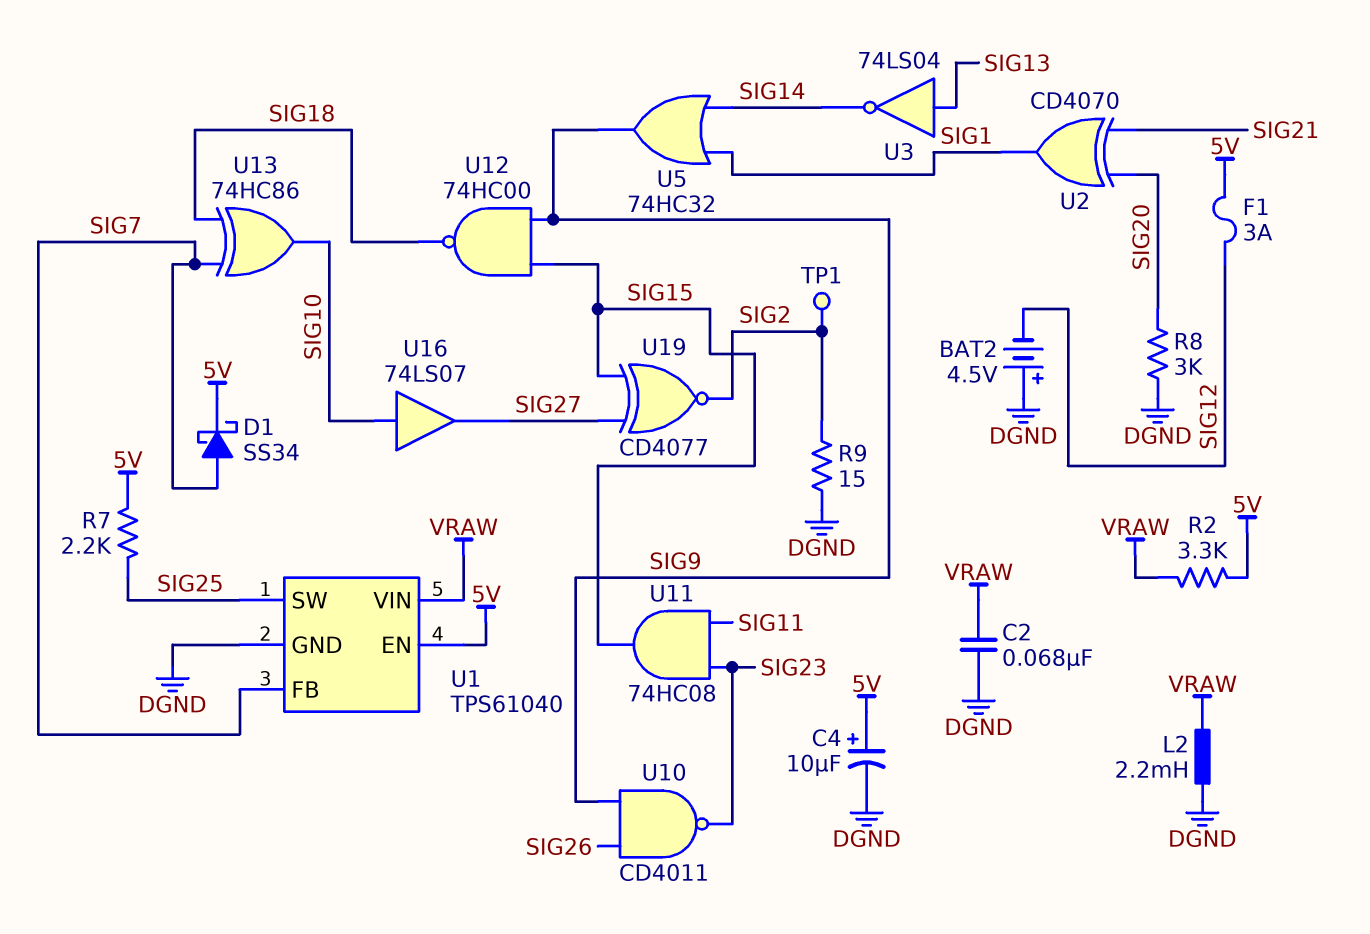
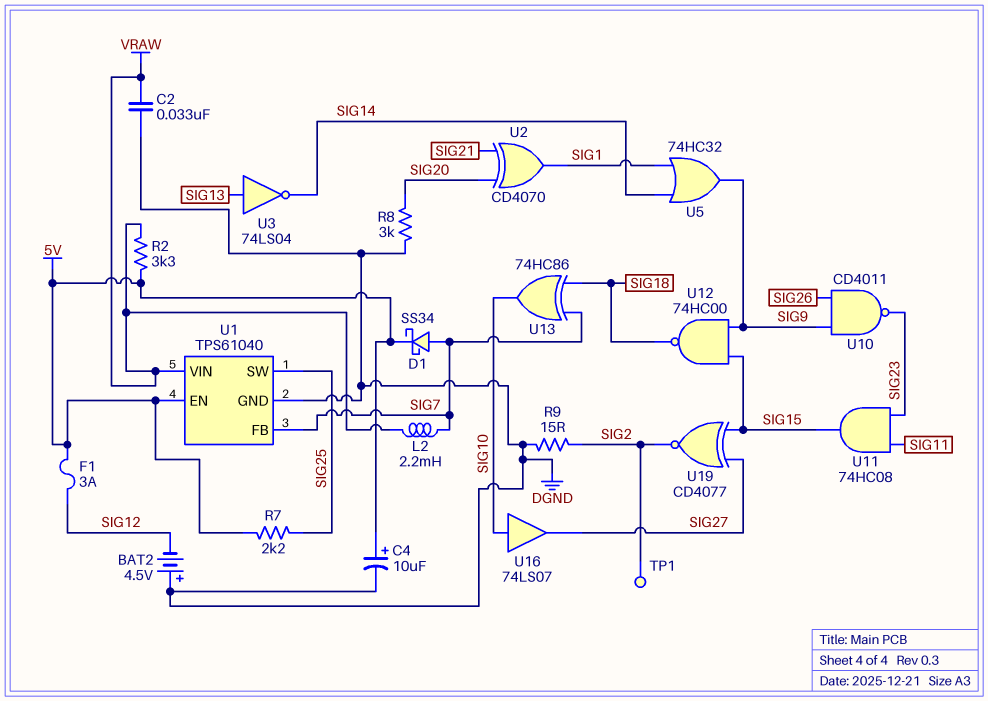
C2: 68nF (DGND, VRAW) -> 33nF (DGND, VRAW)
L2: 2.2mH (DGND, VRAW) -> 2.2mH (SIG7, VRAW)

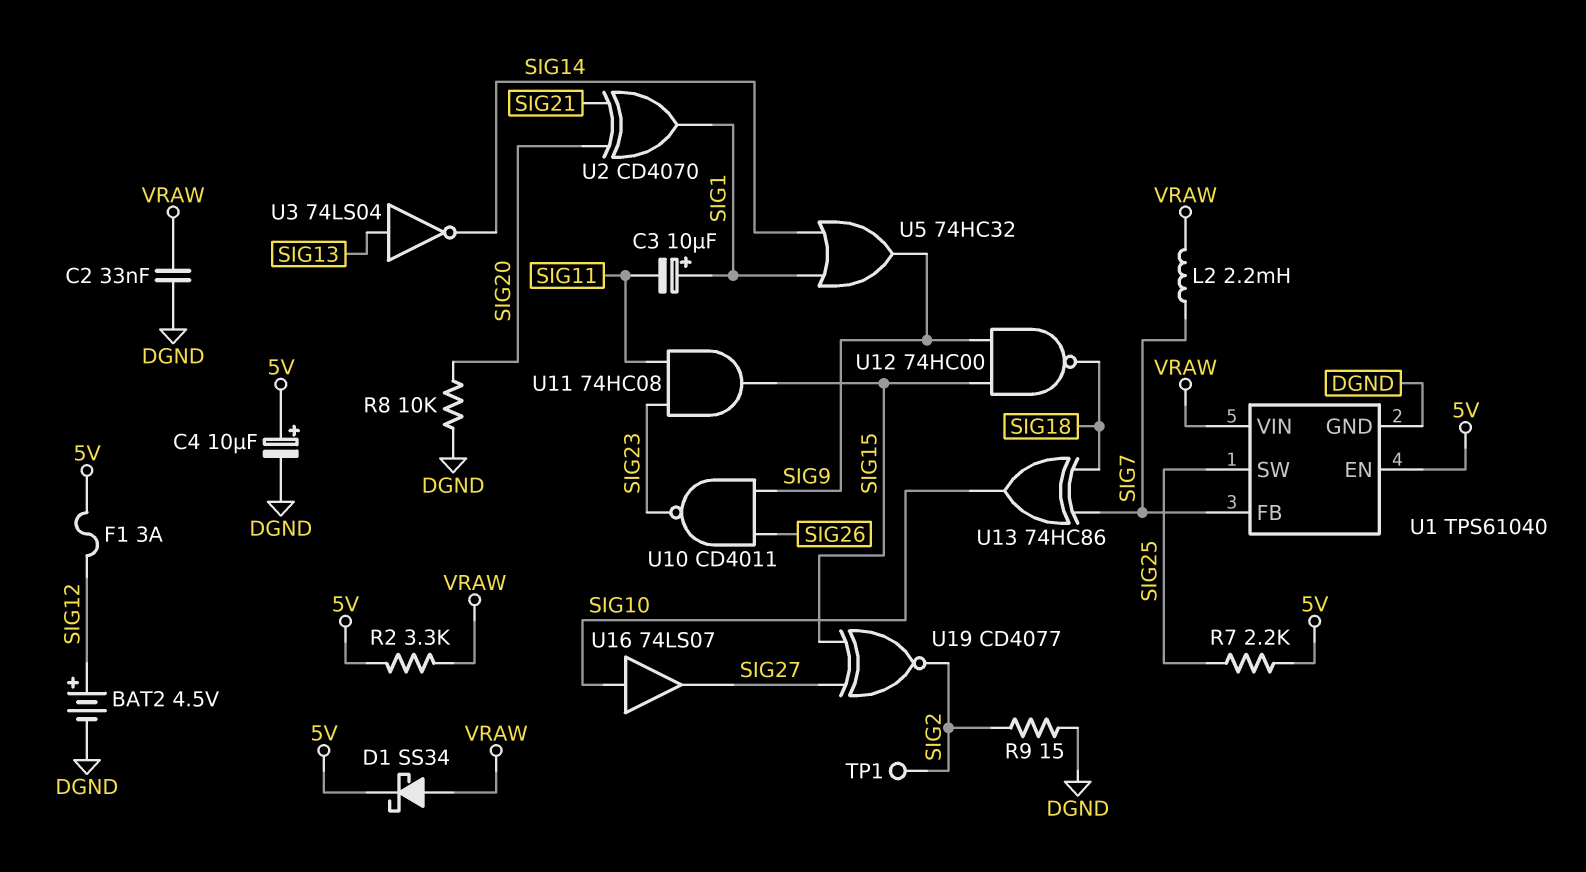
BAT2: 4.5V (plus DGND, minus SIG12) -> 4.5V (plus SIG12, minus DGND)
C3: none -> 10uF (plus SIG1, minus SIG11)
D1: schottky SS34 (A SIG7, K 5V) -> schottky SS34 (A VRAW, K 5V)
R8: 3k (DGND, SIG20) -> 10k (DGND, SIG20)

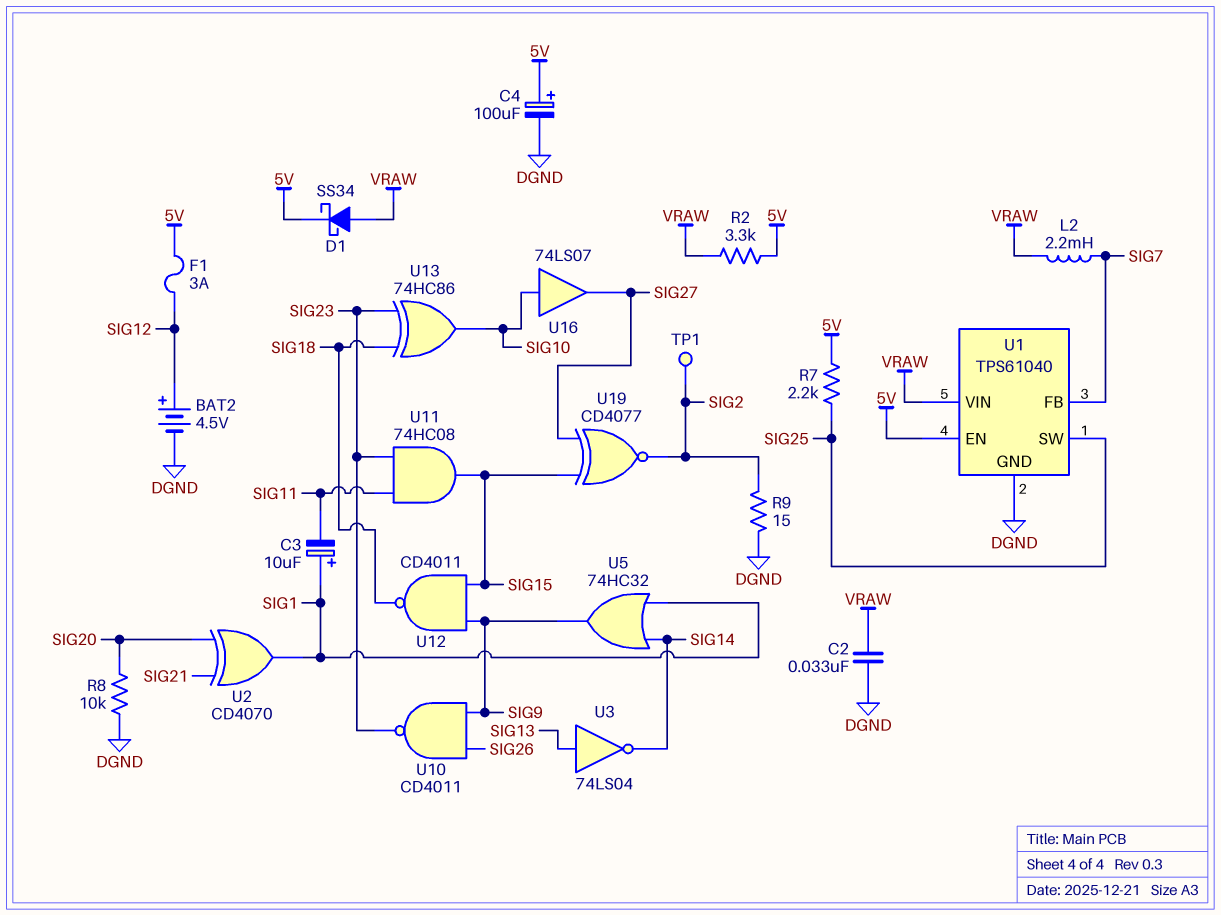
C4: 10uF (plus 5V, minus DGND) -> 100uF (plus 5V, minus DGND)
U12: NAND 74HC00 (in SIG9, in SIG15, out SIG18) -> NAND CD4011 (in SIG9, in SIG15, out SIG18)
U13: XOR 74HC86 (in SIG7, in SIG18, out SIG10) -> XOR 74HC86 (in SIG18, in SIG23, out SIG10)

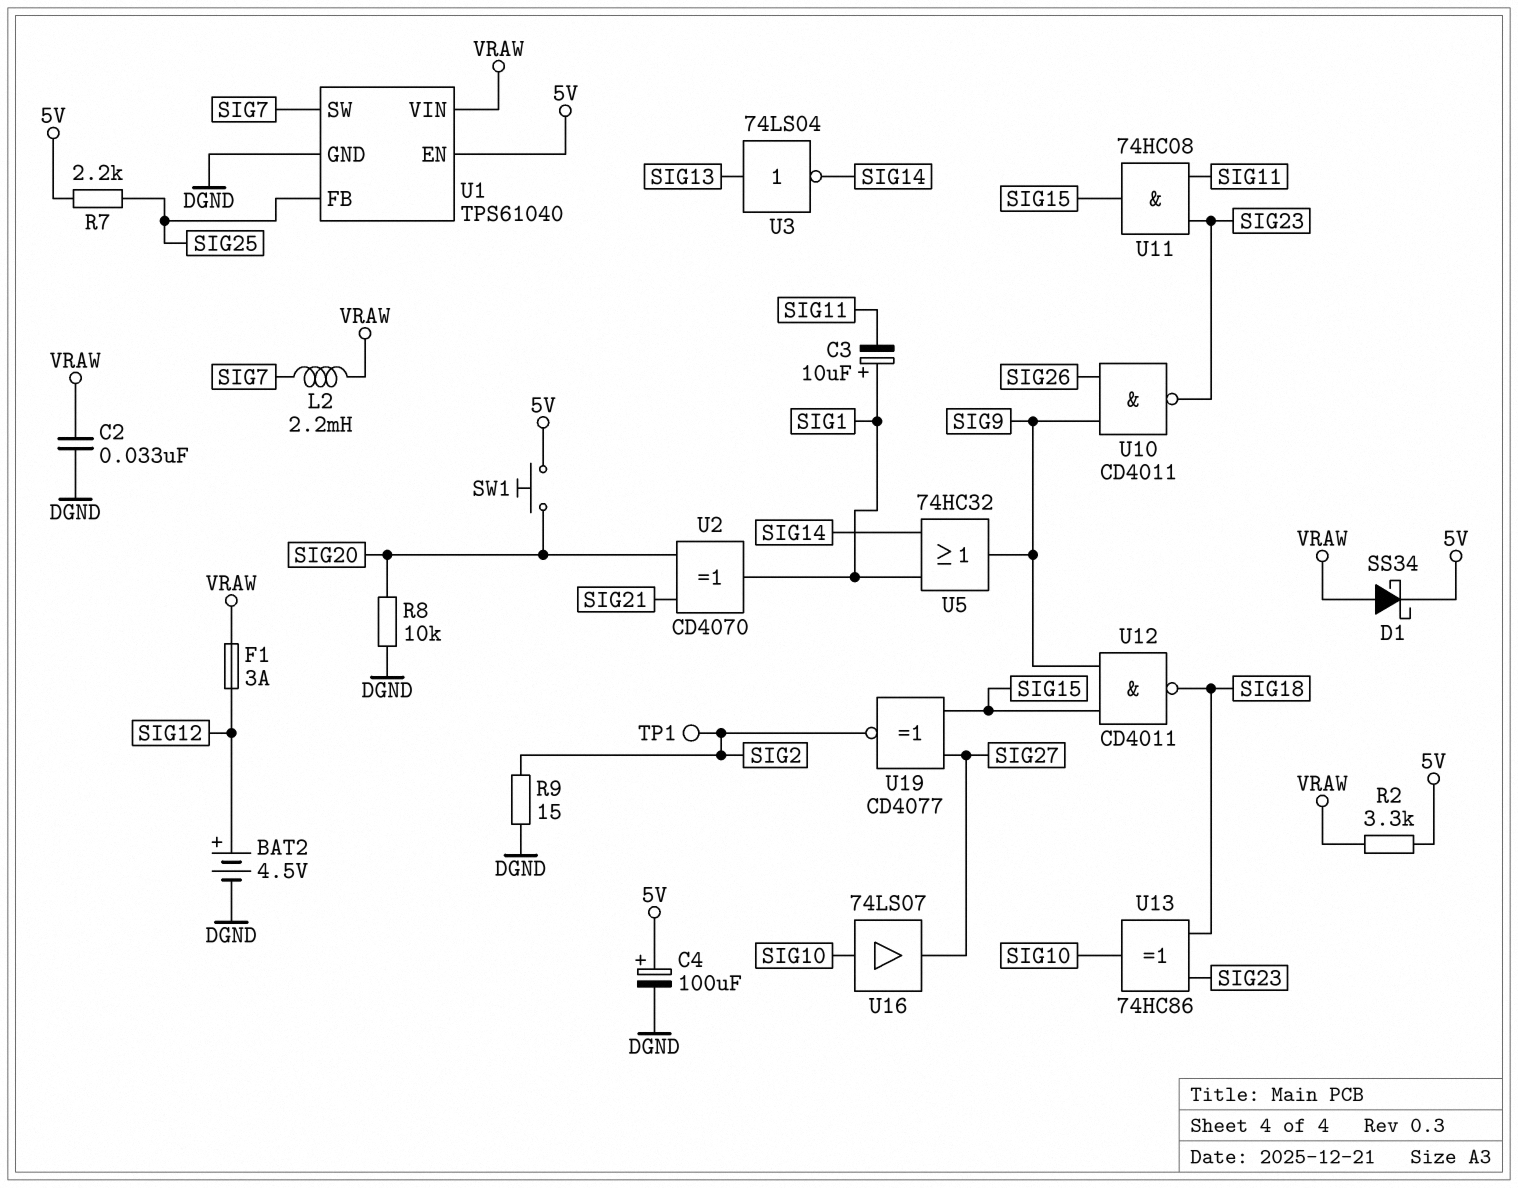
F1: 3A (5V, SIG12) -> 3A (SIG12, VRAW)
SW1: none -> button (5V, SIG20)
U1 pin FB: SIG7 -> SIG25
U1 pin SW: SIG25 -> SIG7

